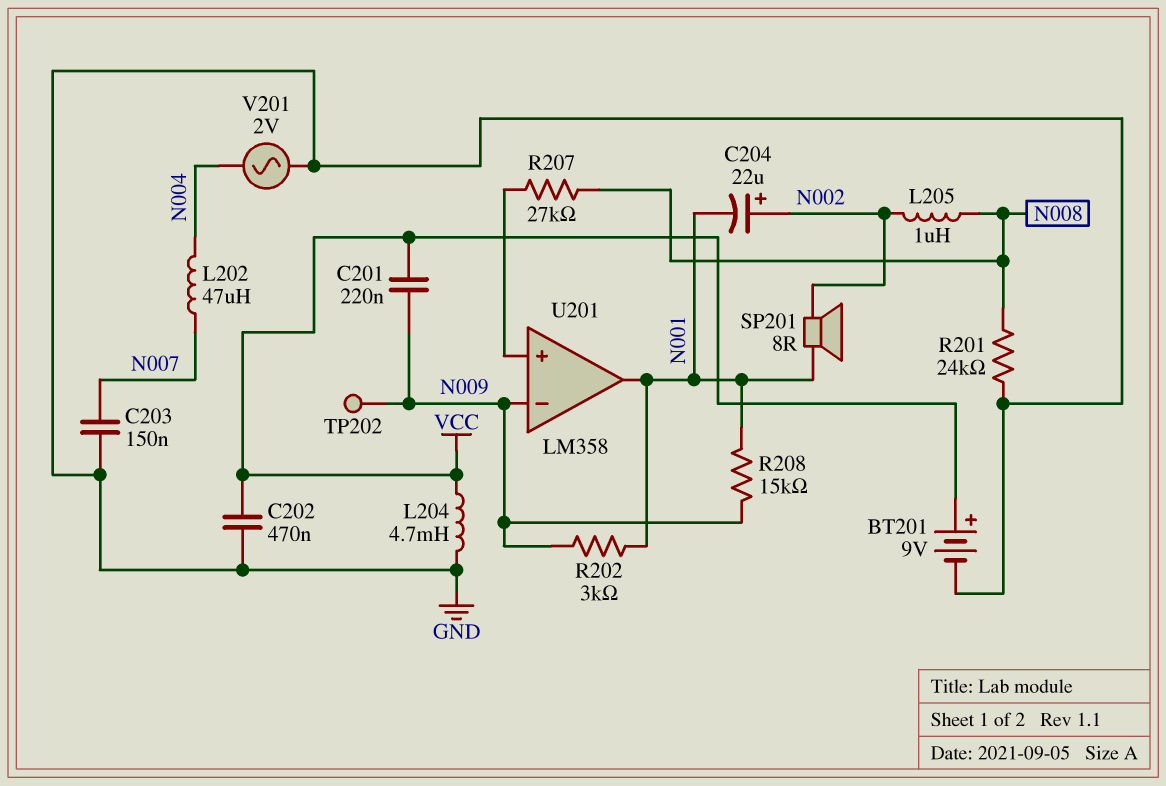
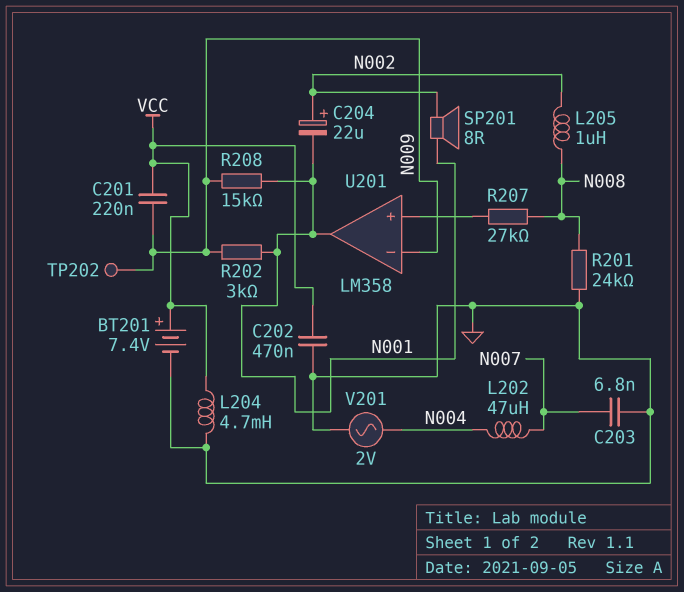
BT201: 9V (plus VCC, minus GND) -> 7.4V (plus VCC, minus GND)
C203: 150nF (GND, N007) -> 6.8nF (GND, N007)

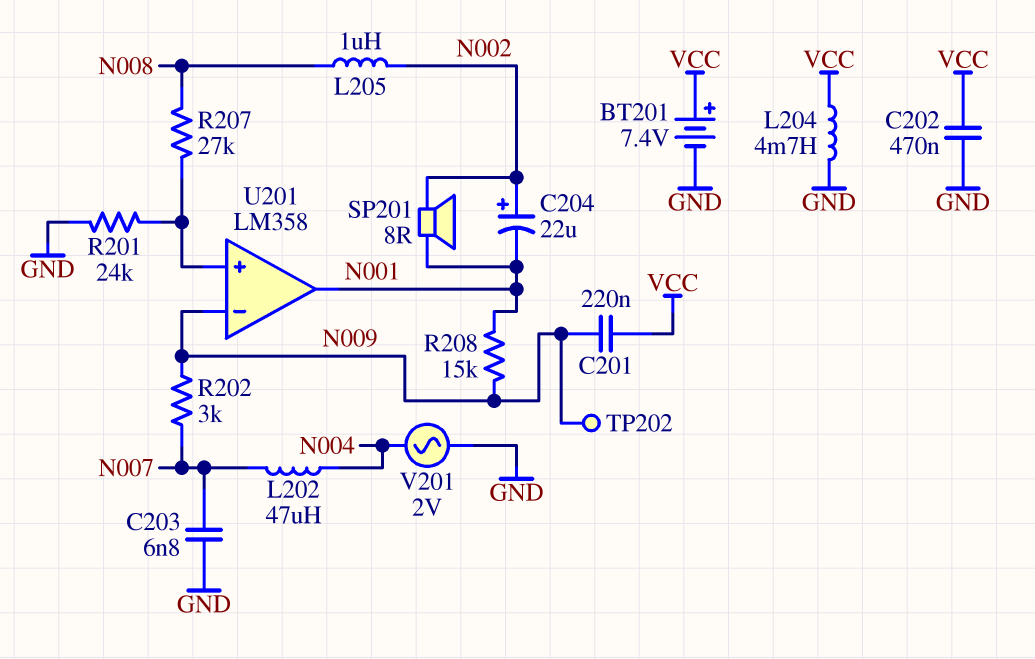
R201: 24k (GND, N008) -> 24k (GND, U201/in+)
R202: 3k (N001, N009) -> 3k (N007, N009)

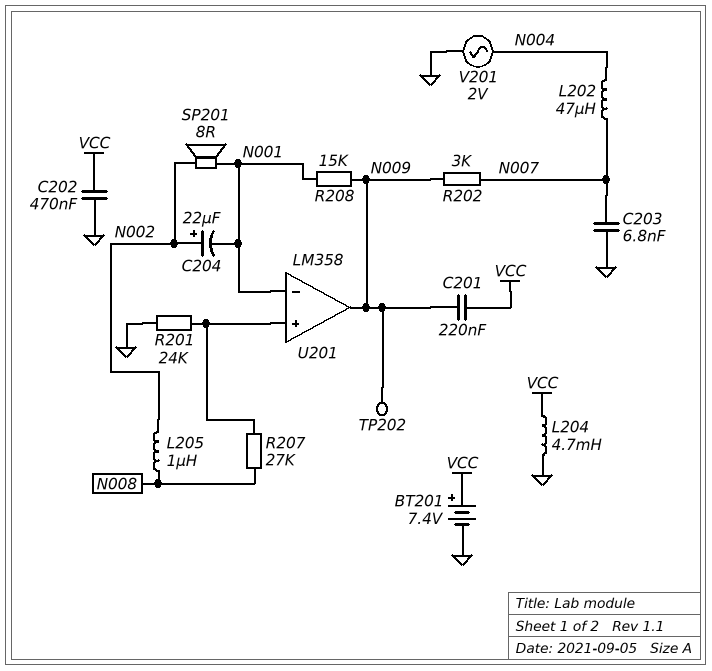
U201 pin in-: N009 -> N001
U201 pin out: N001 -> N009

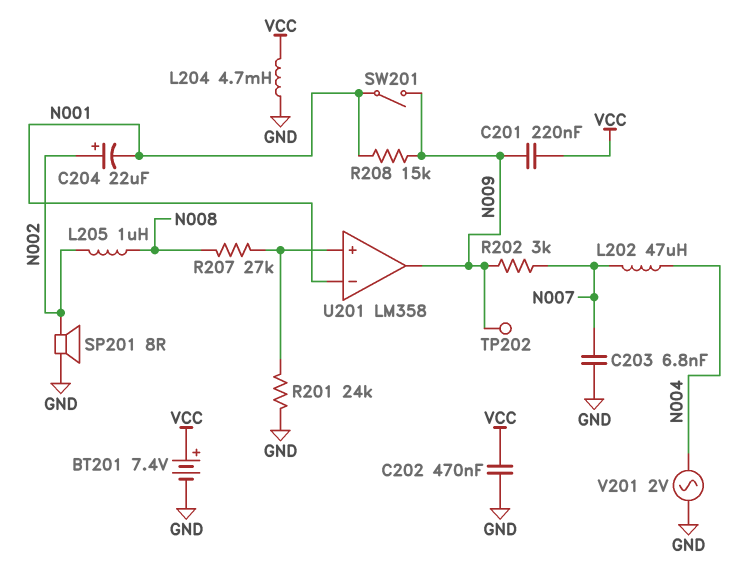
SP201: speaker 8R (N001, N002) -> speaker 8R (GND, N002)
SW201: none -> switch (N001, N009)

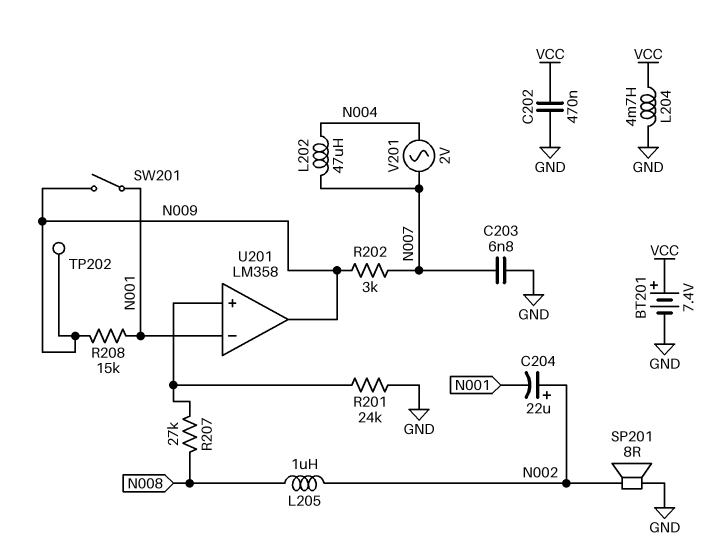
C201: 220nF (N009, VCC) -> none
V201: AC 2V (GND, N004) -> AC 2V (N004, N007)

